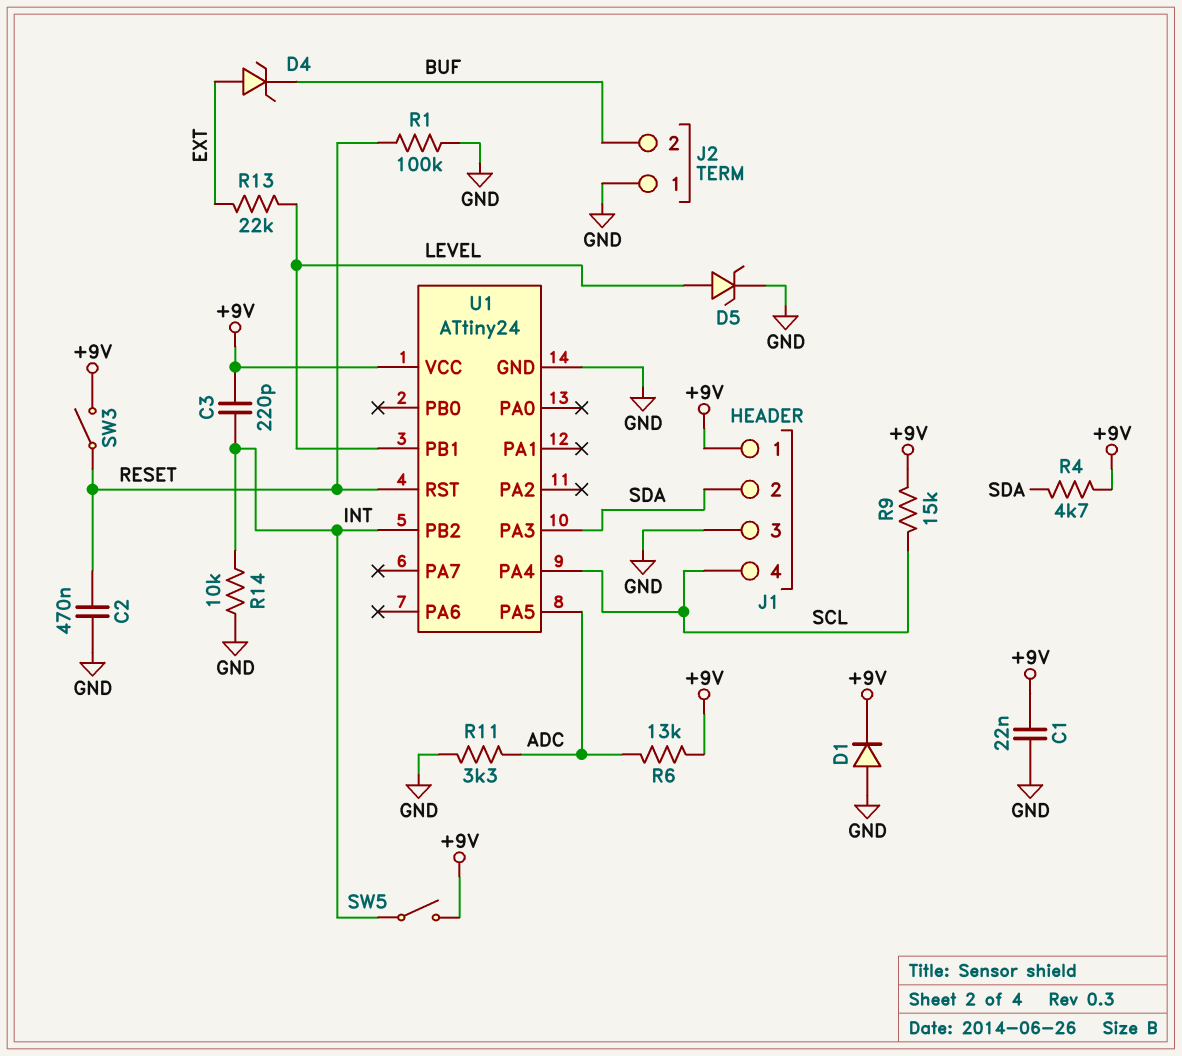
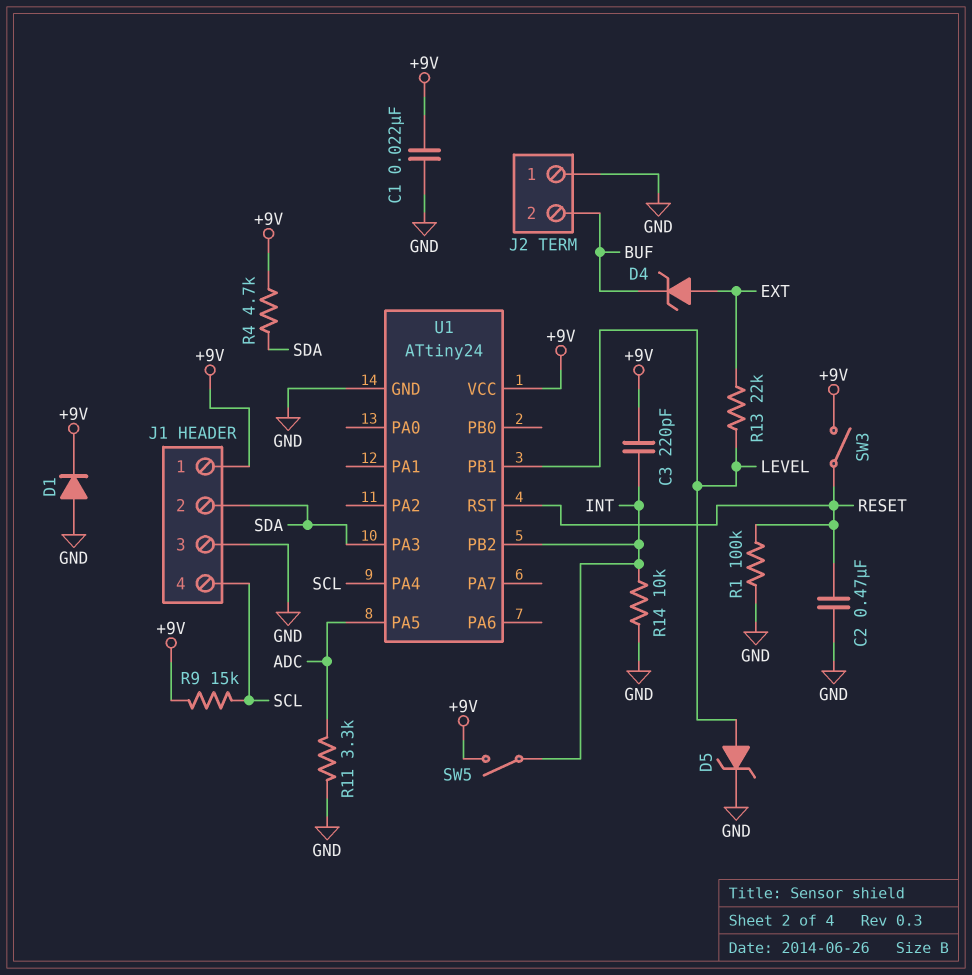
R6: 13k (+9V, ADC) -> none

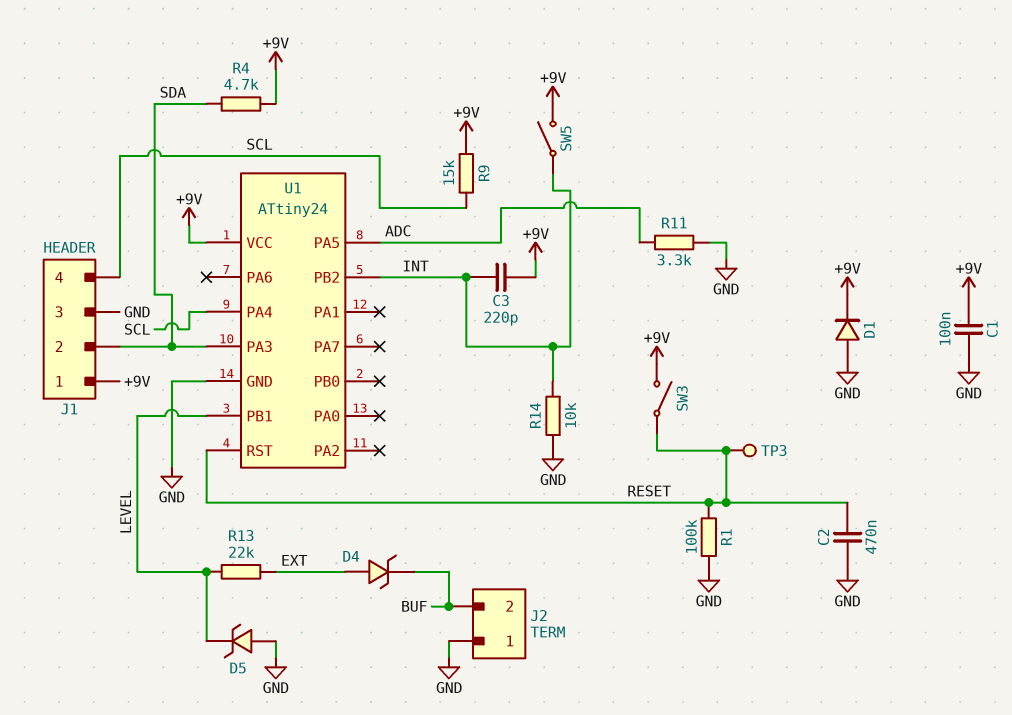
C1: 22nF (+9V, GND) -> 100nF (+9V, GND)
D5: zener (A LEVEL, K GND) -> zener (A GND, K LEVEL)
TP3: none -> test point (RESET)

